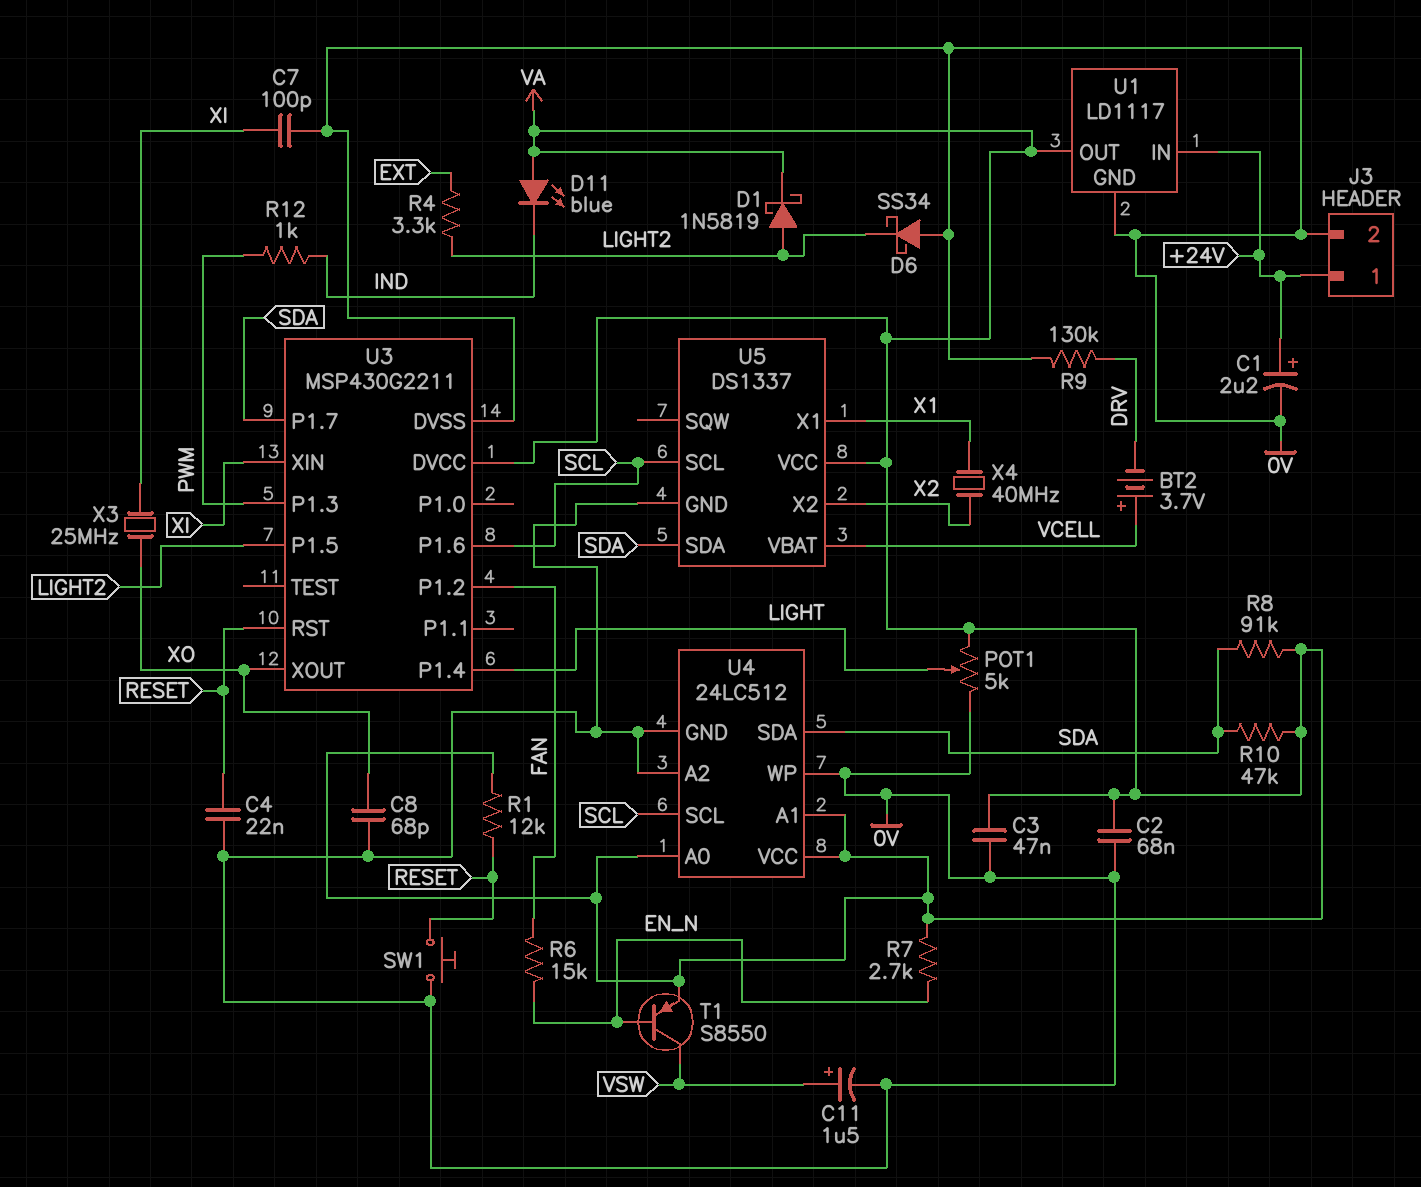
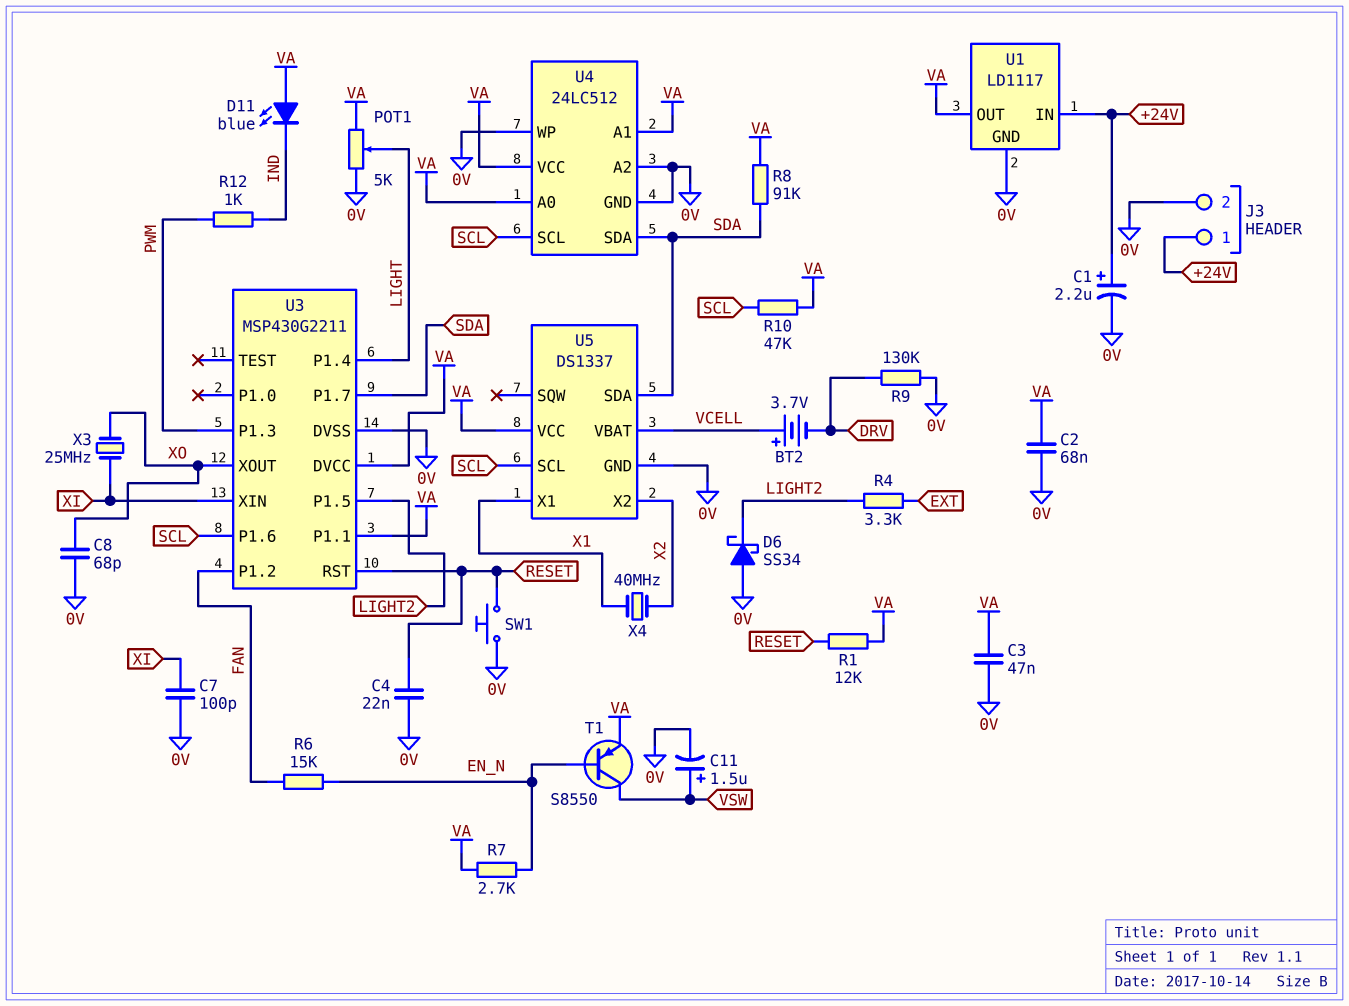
D1: schottky 1N5819 (A LIGHT2, K VA) -> none
R10: 47k (SDA, VA) -> 47k (SCL, VA)
U3 pin P1.1: none -> VA

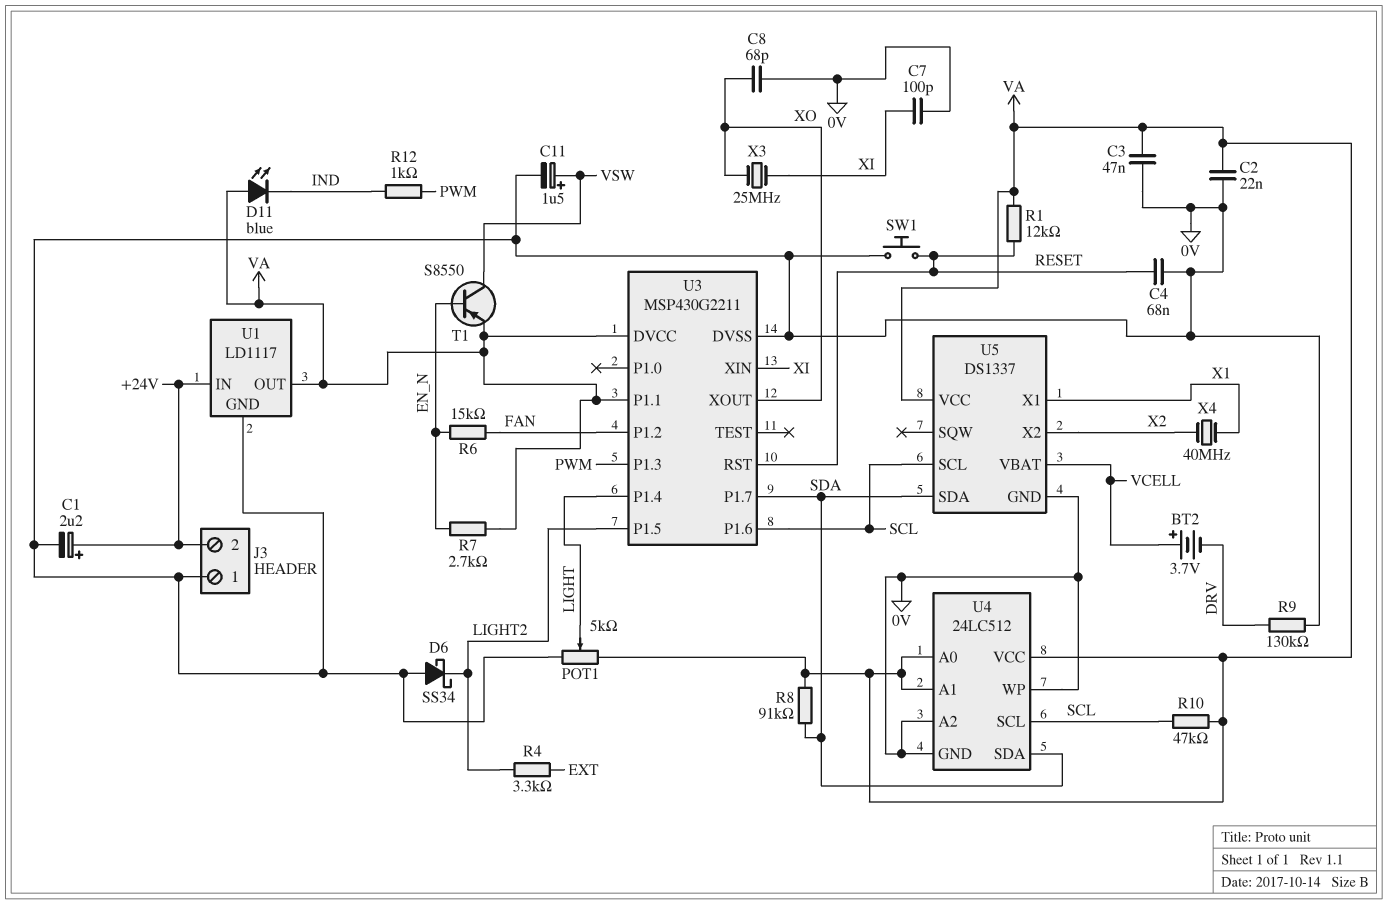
C2: 68nF (0V, VA) -> 22nF (0V, VA)
C4: 22nF (0V, RESET) -> 68nF (0V, RESET)
J3 pin 1: +24V -> 0V
J3 pin 2: 0V -> +24V

